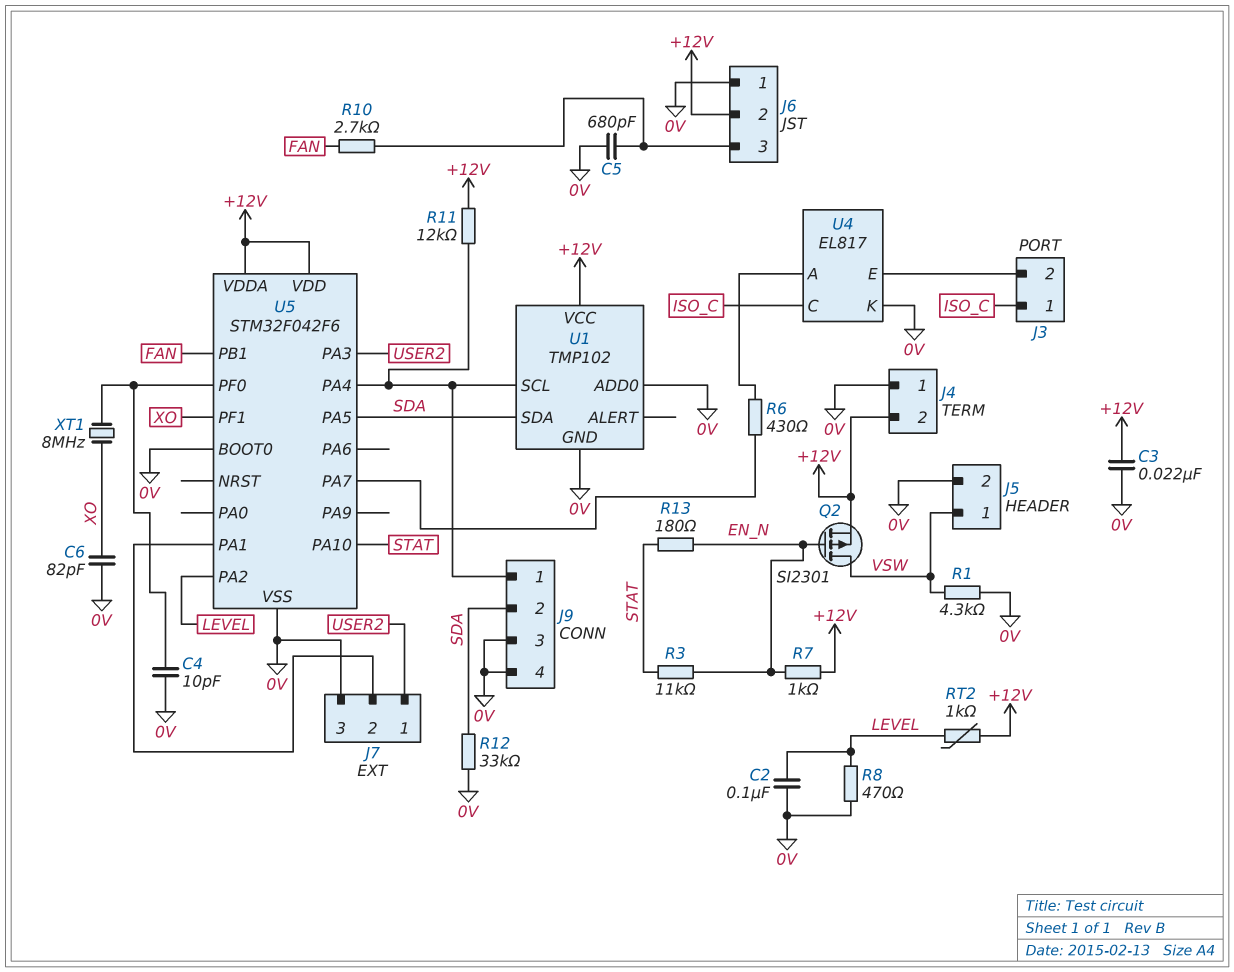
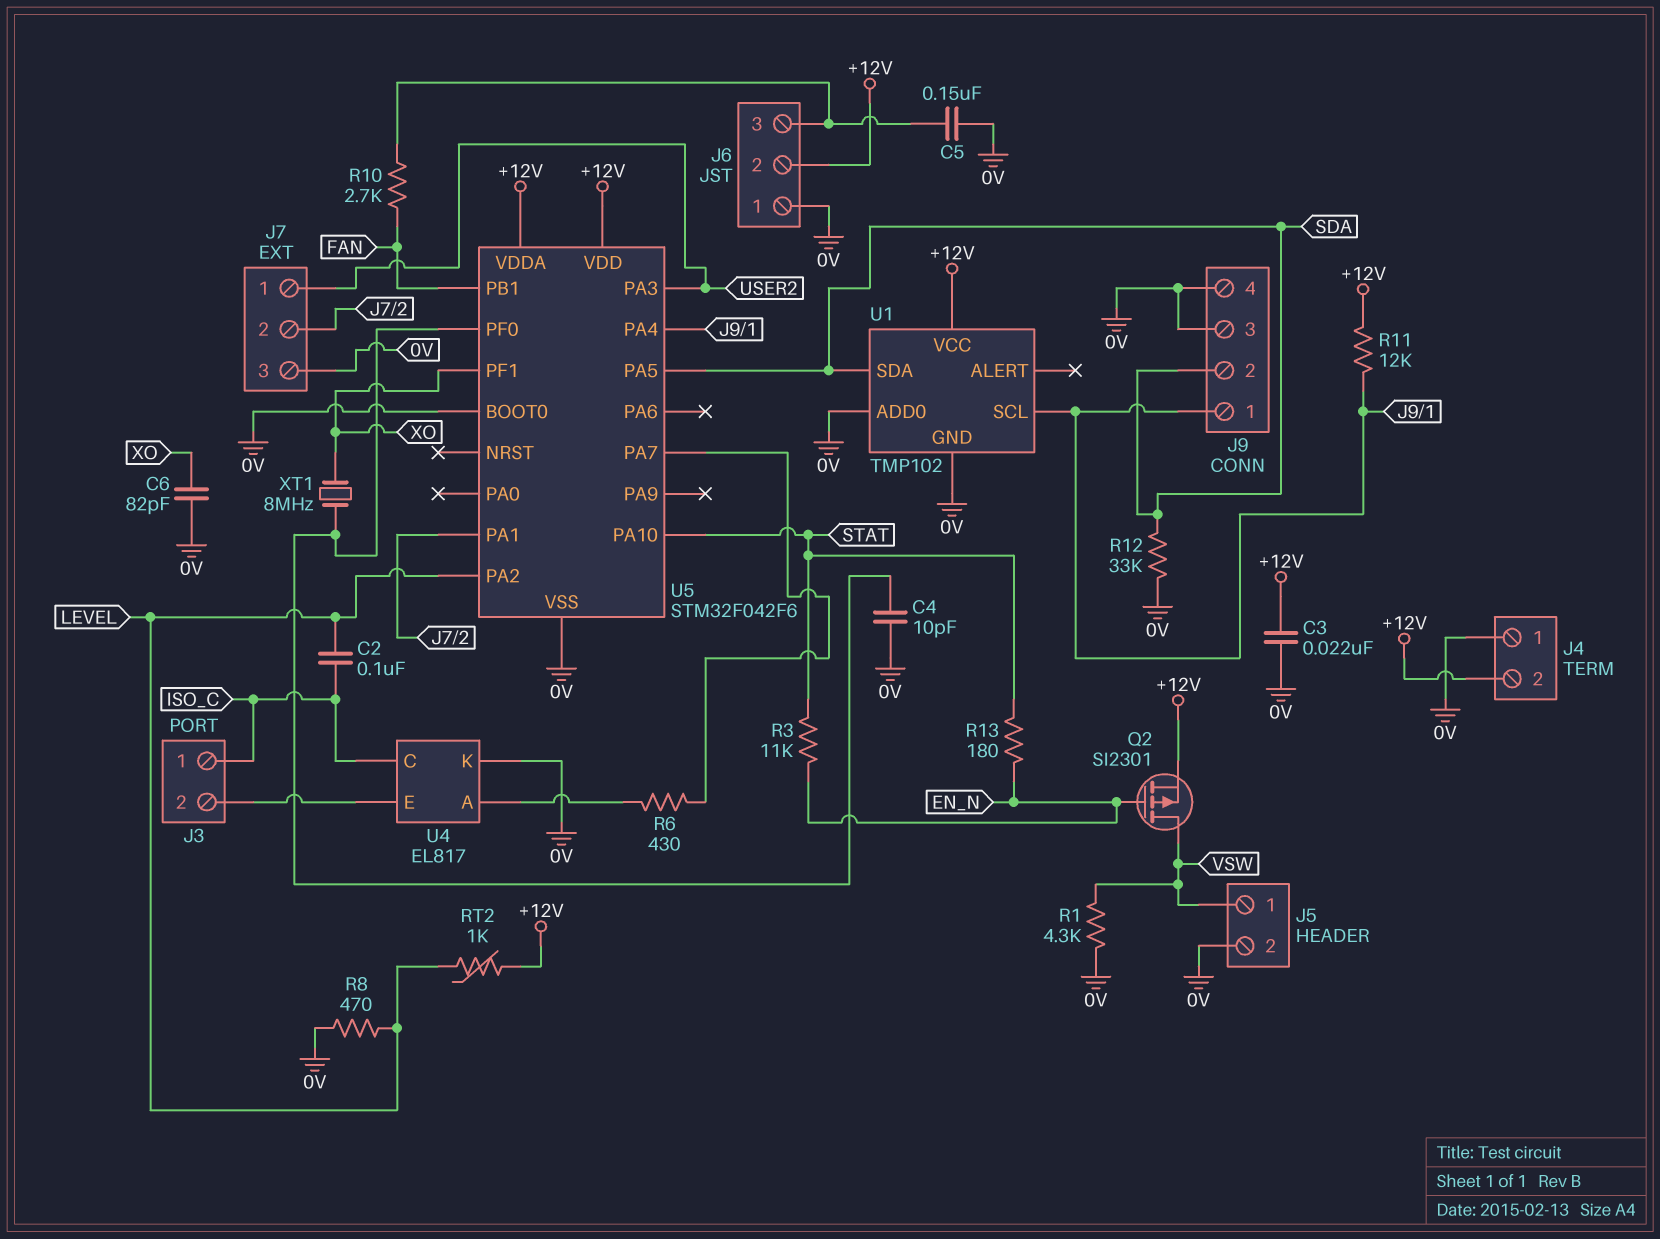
C2: 100nF (0V, LEVEL) -> 100nF (ISO_C, LEVEL)
C5: 680pF (0V, J6/3) -> 150nF (0V, J6/3)
R7: 1k (+12V, EN_N) -> none

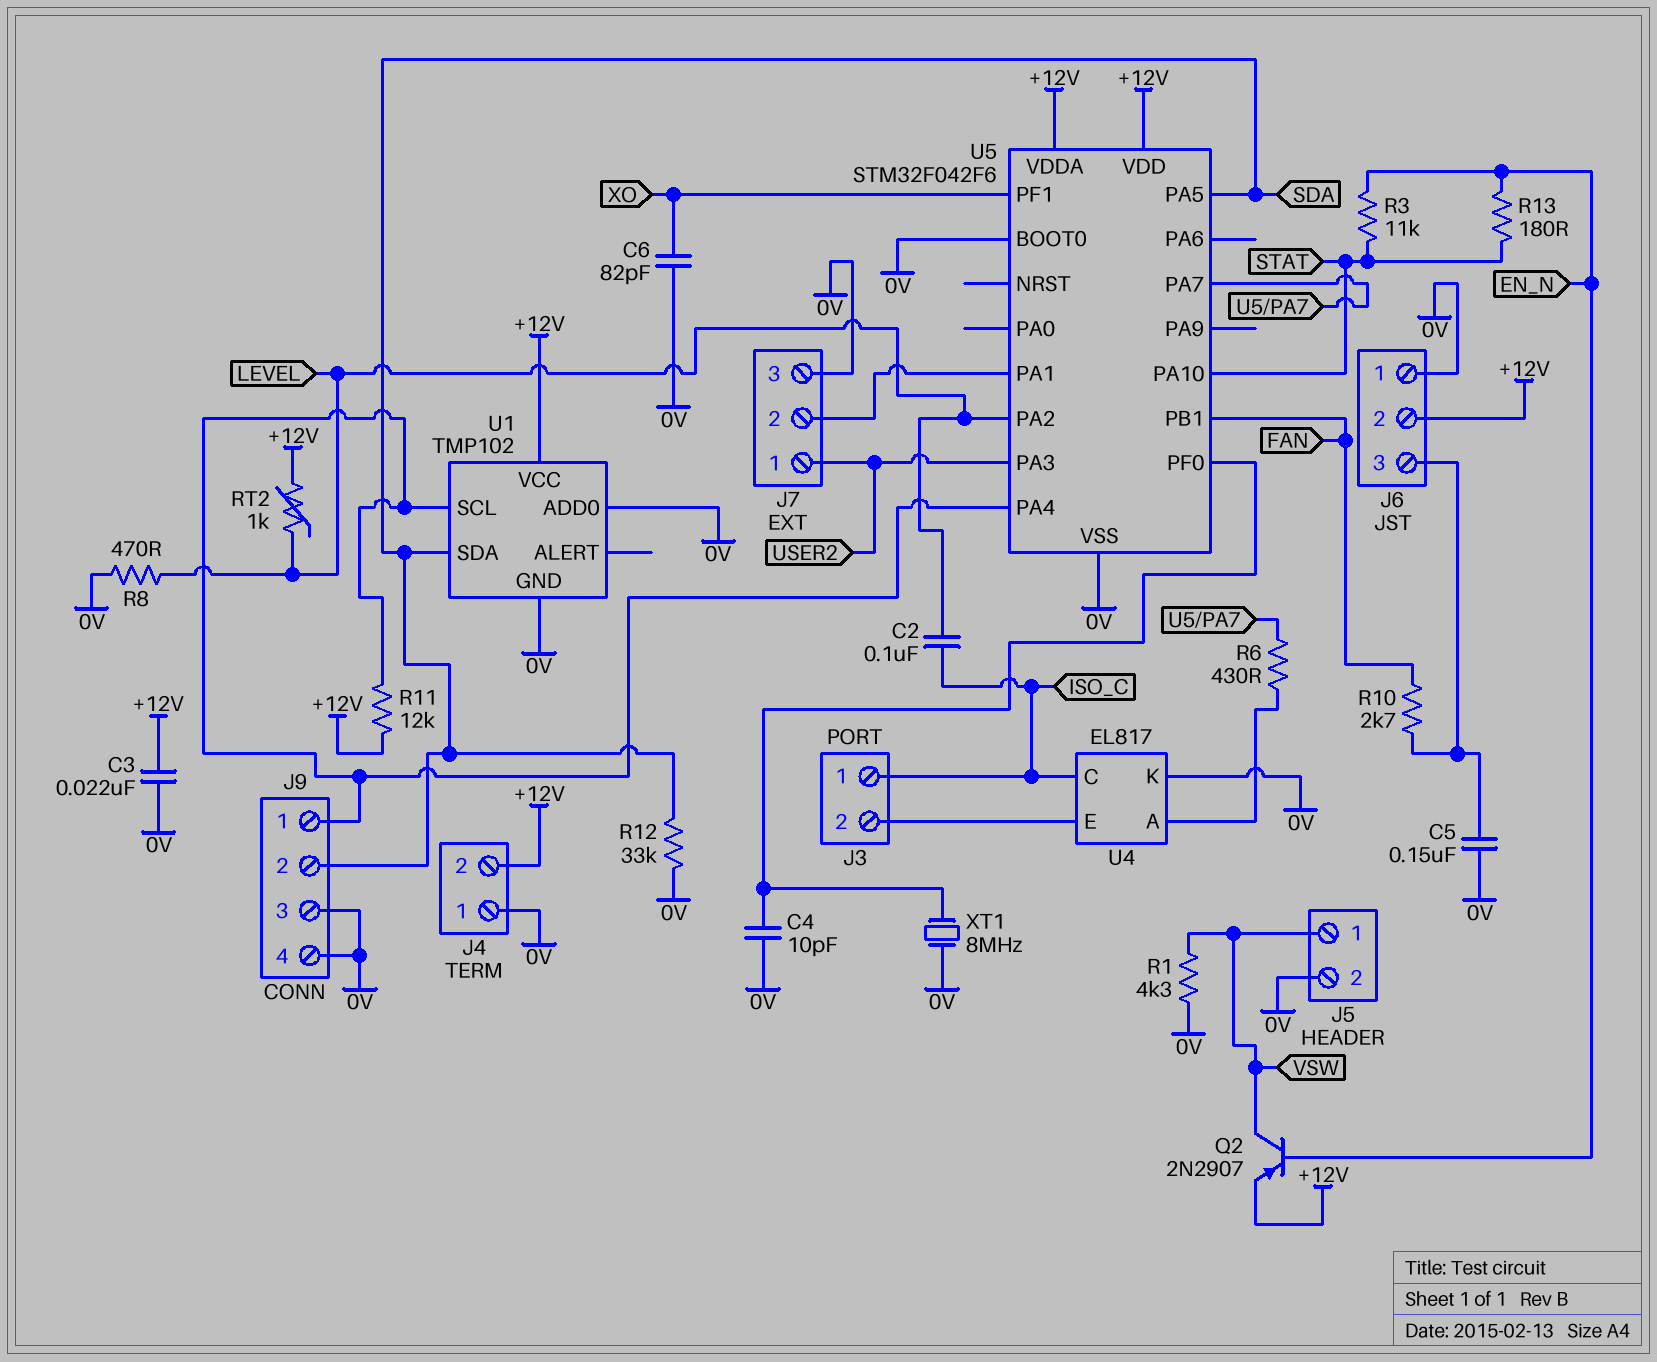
Q2: PMOS SI2301 (G EN_N, D VSW, S +12V) -> PNP 2N2907 (B EN_N, C VSW, E +12V)
XT1: 8MHz (U5/PF0, XO) -> 8MHz (0V, U5/PF0)

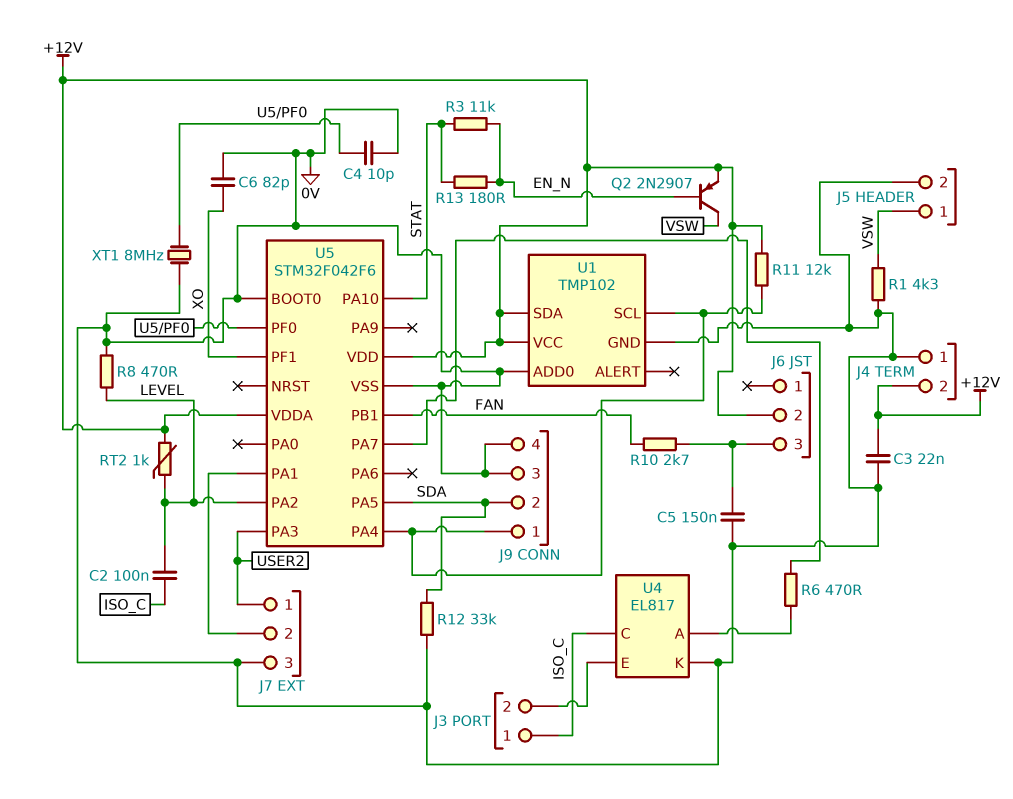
J6 pin 1: 0V -> none
R6: 430 (U4/A, U5/PA7) -> 470 (U4/A, U5/PA7)
U1 pin SDA: SDA -> +12V

